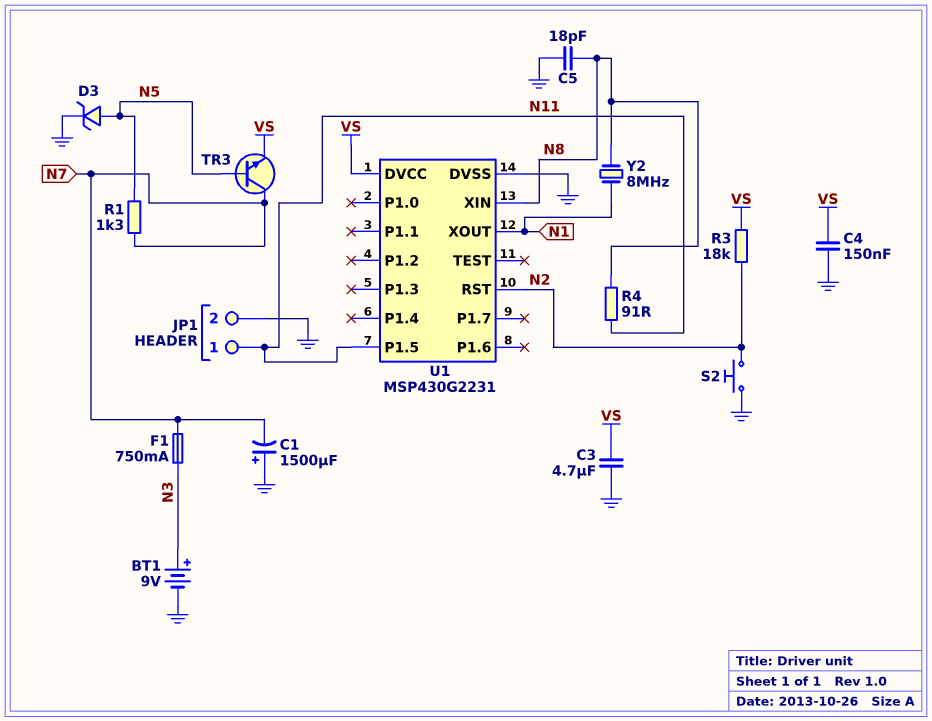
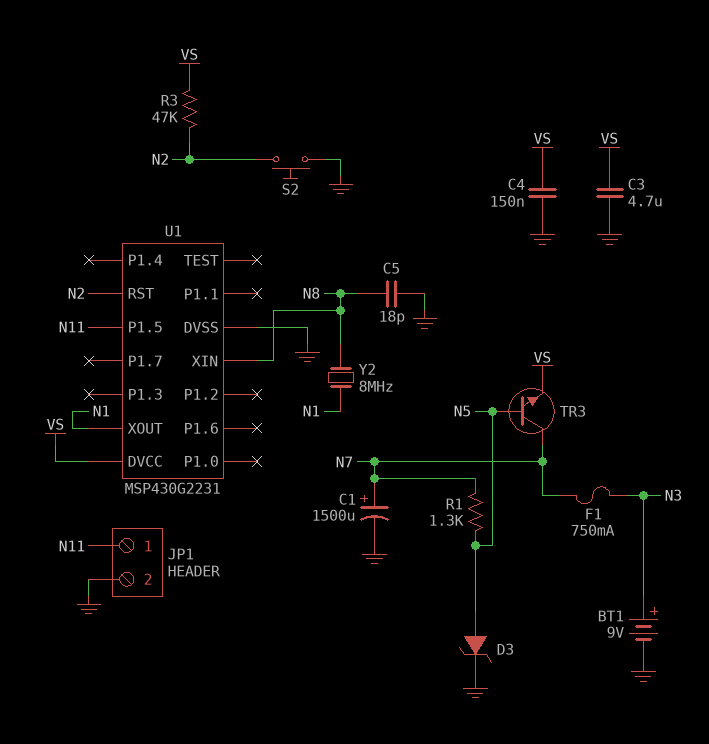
C1: 1500uF (plus GND, minus N7) -> 1500uF (plus N7, minus GND)
R3: 18k (N2, VS) -> 47k (N2, VS)
R4: 91 (N8, N11) -> none

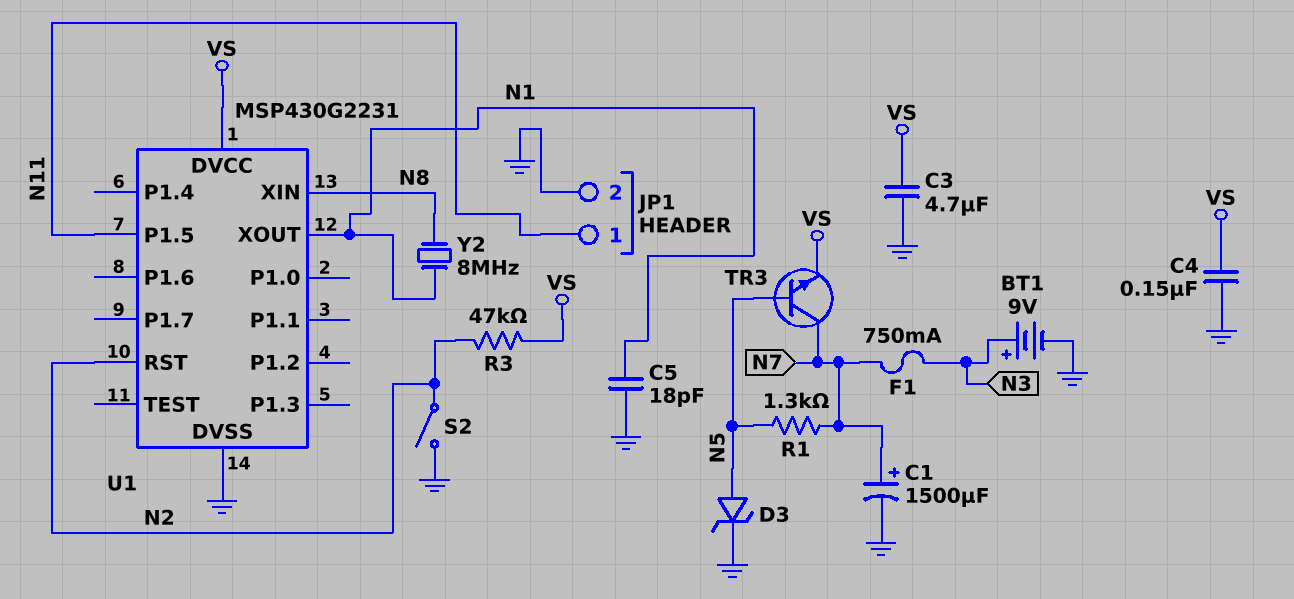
C5: 18pF (GND, N8) -> 18pF (GND, N1)
S2: button (GND, N2) -> switch (GND, N2)

